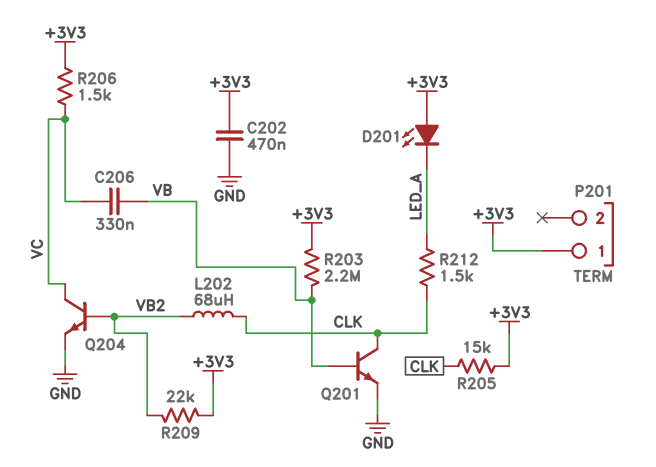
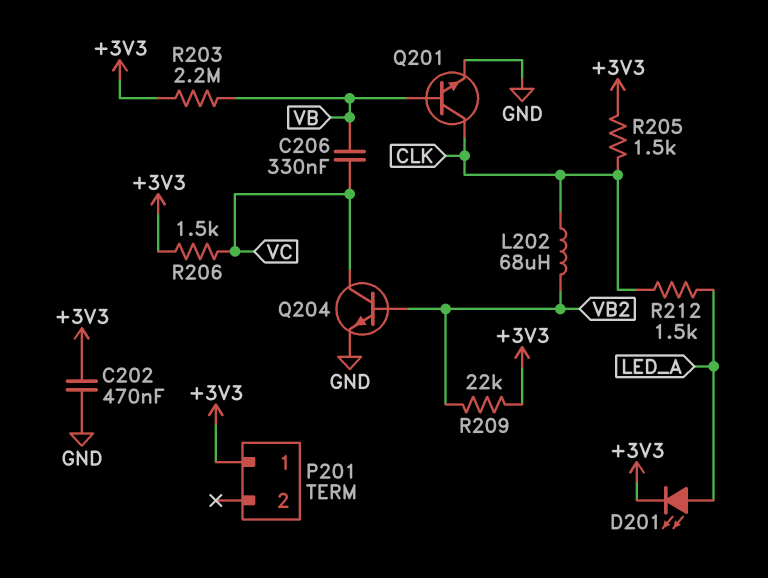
D201: LED (A +3V3, K LED_A) -> LED (A LED_A, K +3V3)
R205: 15k (+3V3, CLK) -> 1.5k (+3V3, CLK)

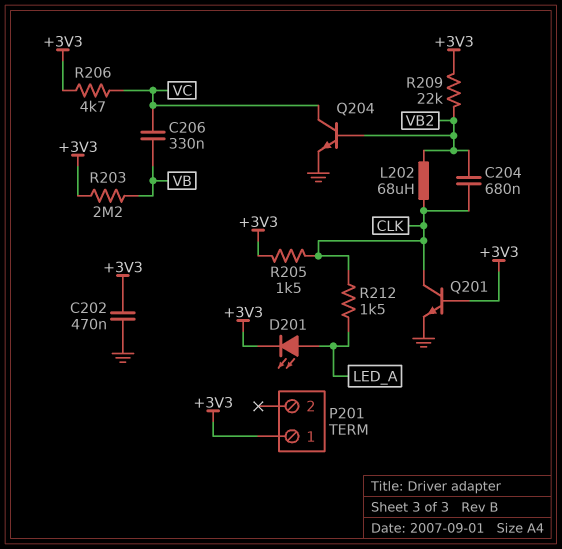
C204: none -> 680nF (CLK, VB2)
Q201: NPN (B VB, C CLK, E GND) -> NPN (B +3V3, C CLK, E GND)
R206: 1.5k (+3V3, VC) -> 4.7k (+3V3, VC)

